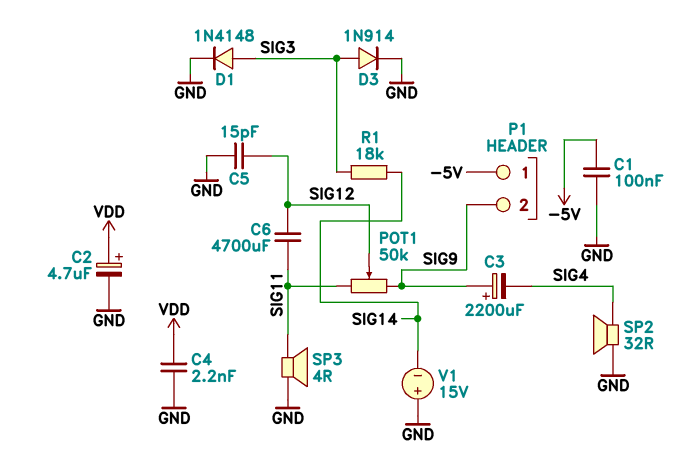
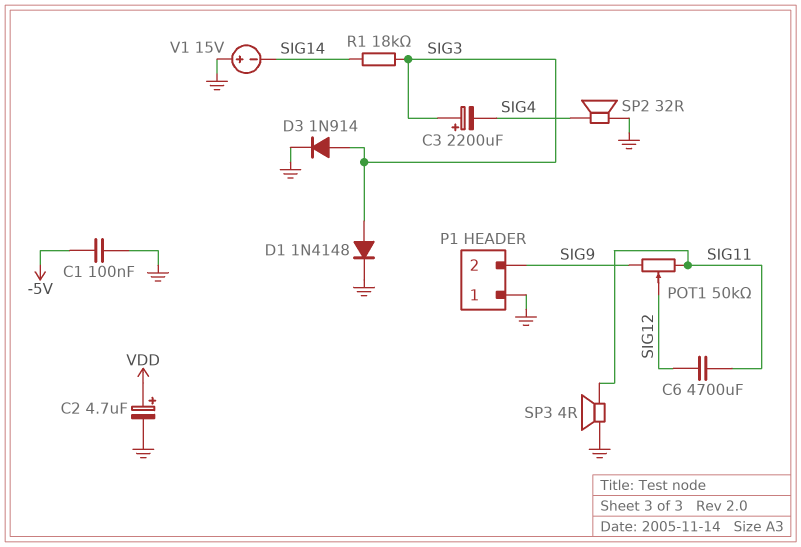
C3: 2200uF (plus SIG9, minus SIG4) -> 2200uF (plus SIG3, minus SIG4)
C4: 2.2nF (GND, VDD) -> none
C5: 15pF (GND, SIG12) -> none
P1 pin 1: -5V -> GND

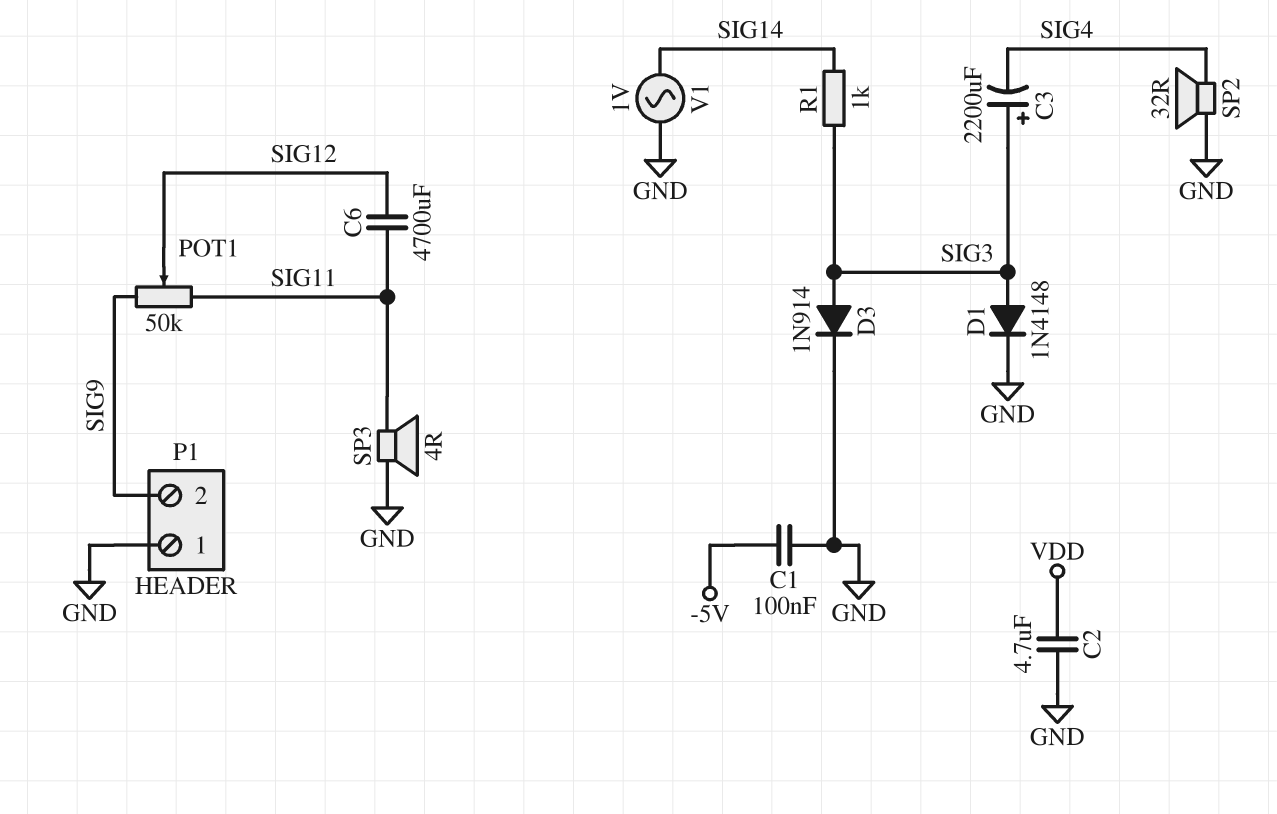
C2: 4.7uF (plus VDD, minus GND) -> 4.7uF (GND, VDD)
R1: 18k (SIG3, SIG14) -> 1k (SIG3, SIG14)
V1: 15V (plus GND, minus SIG14) -> AC 1V (GND, SIG14)

